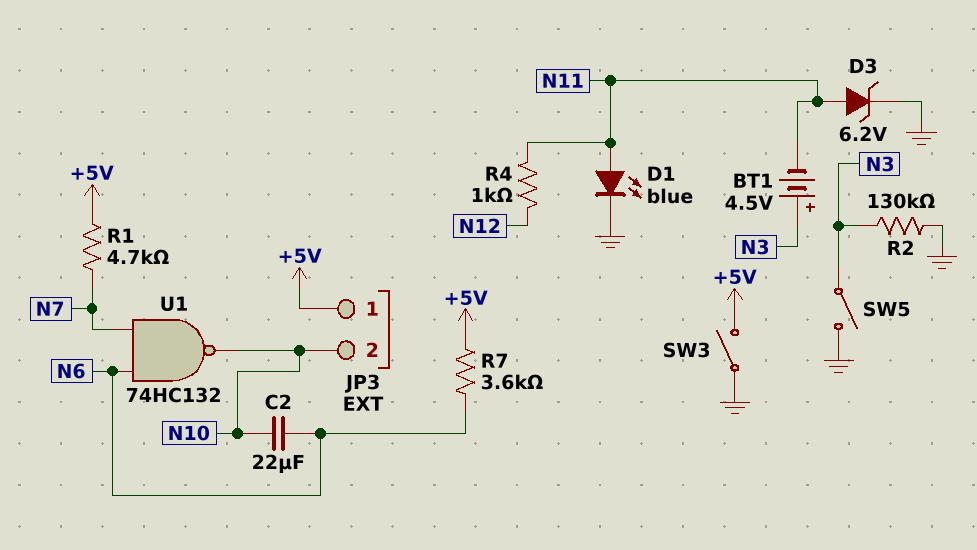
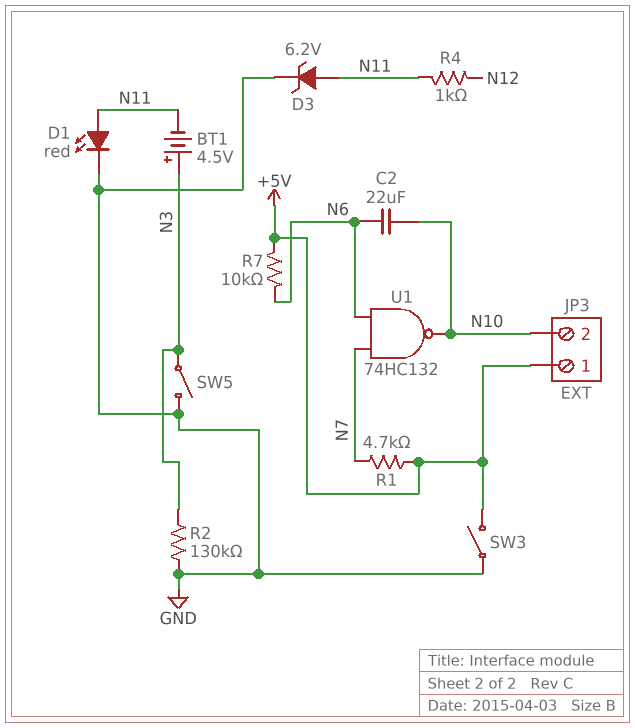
D1: LED blue (A N11, K GND) -> LED red (A N11, K GND)
R7: 3.6k (+5V, N6) -> 10k (+5V, N6)

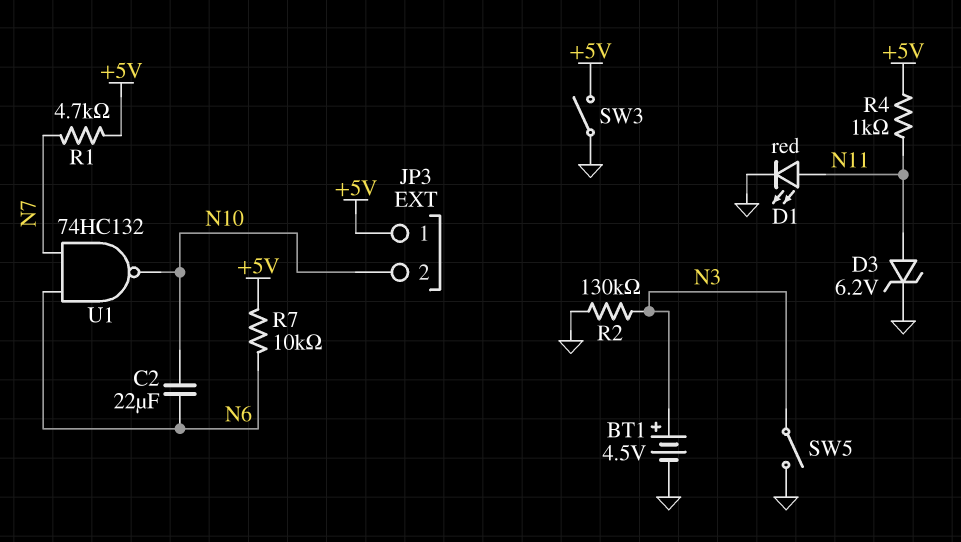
BT1: 4.5V (plus N3, minus N11) -> 4.5V (plus N3, minus GND)
R4: 1k (N11, N12) -> 1k (+5V, N11)

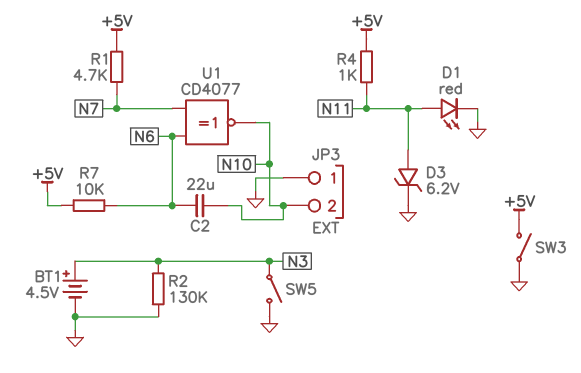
JP3 pin 1: +5V -> GND
U1: NAND 74HC132 (in N6, in N7, out N10) -> XNOR CD4077 (in N6, in N7, out N10)

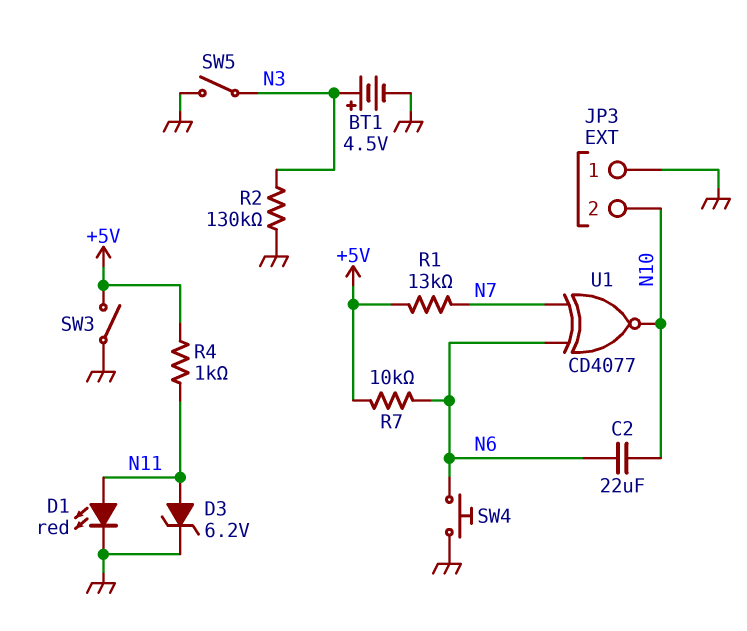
R1: 4.7k (+5V, N7) -> 13k (+5V, N7)
SW4: none -> button (GND, N6)

